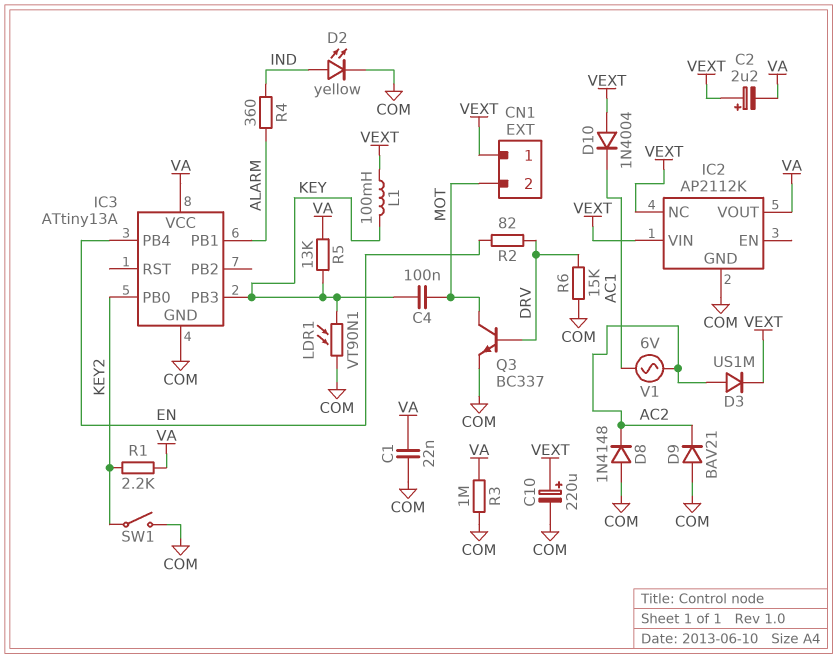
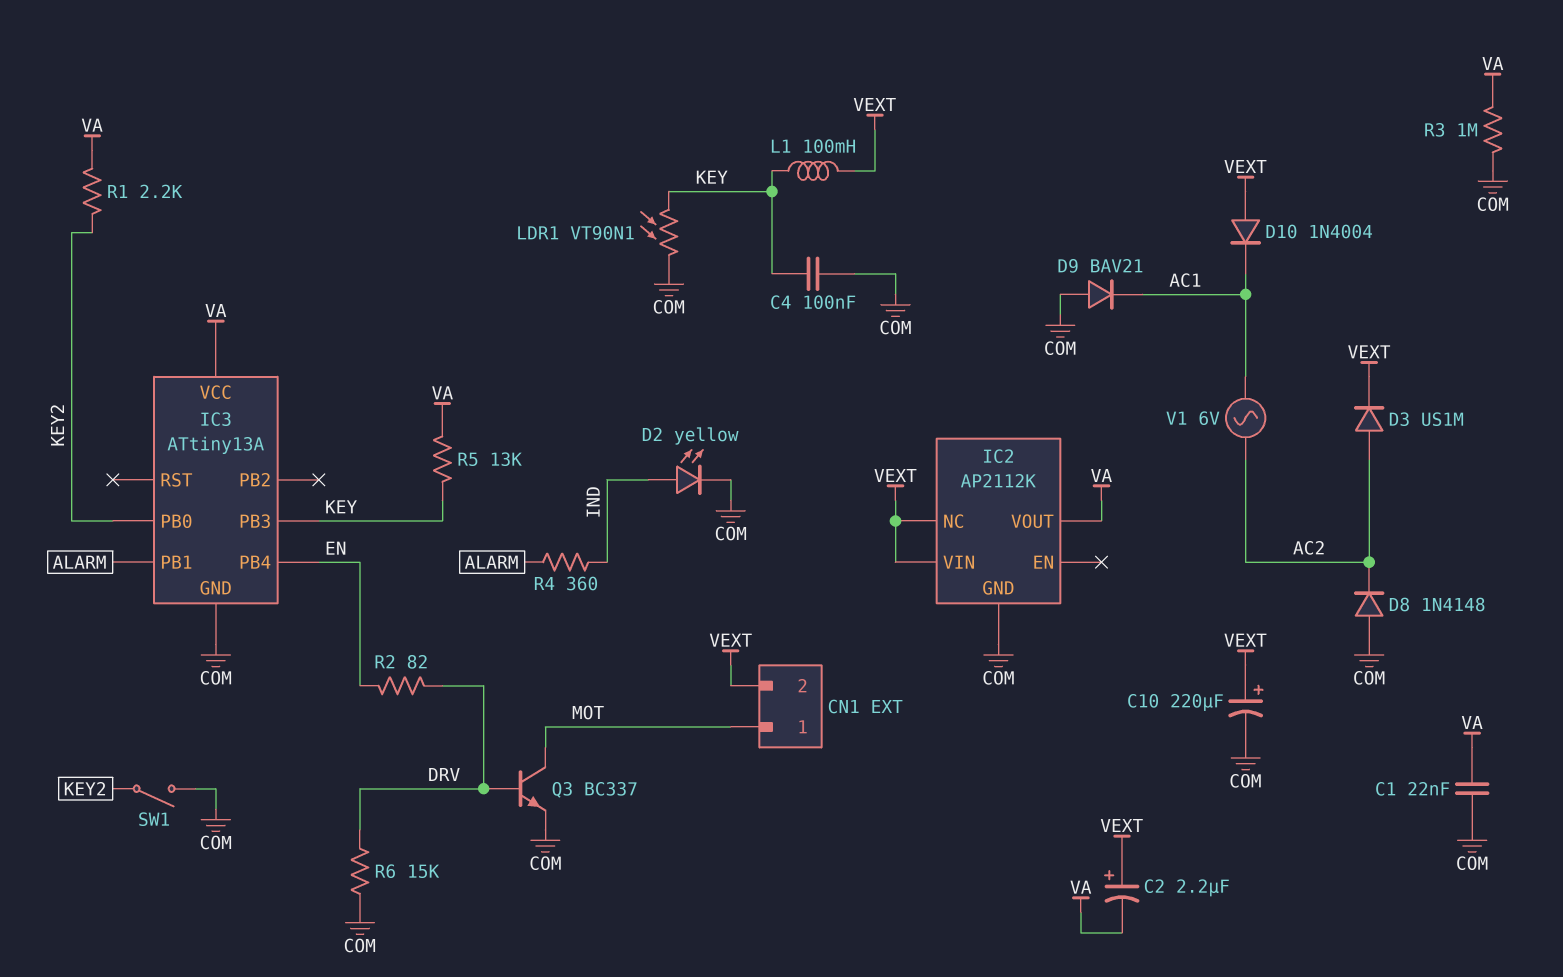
C4: 100nF (KEY, MOT) -> 100nF (COM, KEY)
CN1 pin 1: VEXT -> MOT
CN1 pin 2: MOT -> VEXT
D9: diode BAV21 (A COM, K AC2) -> diode BAV21 (A COM, K AC1)

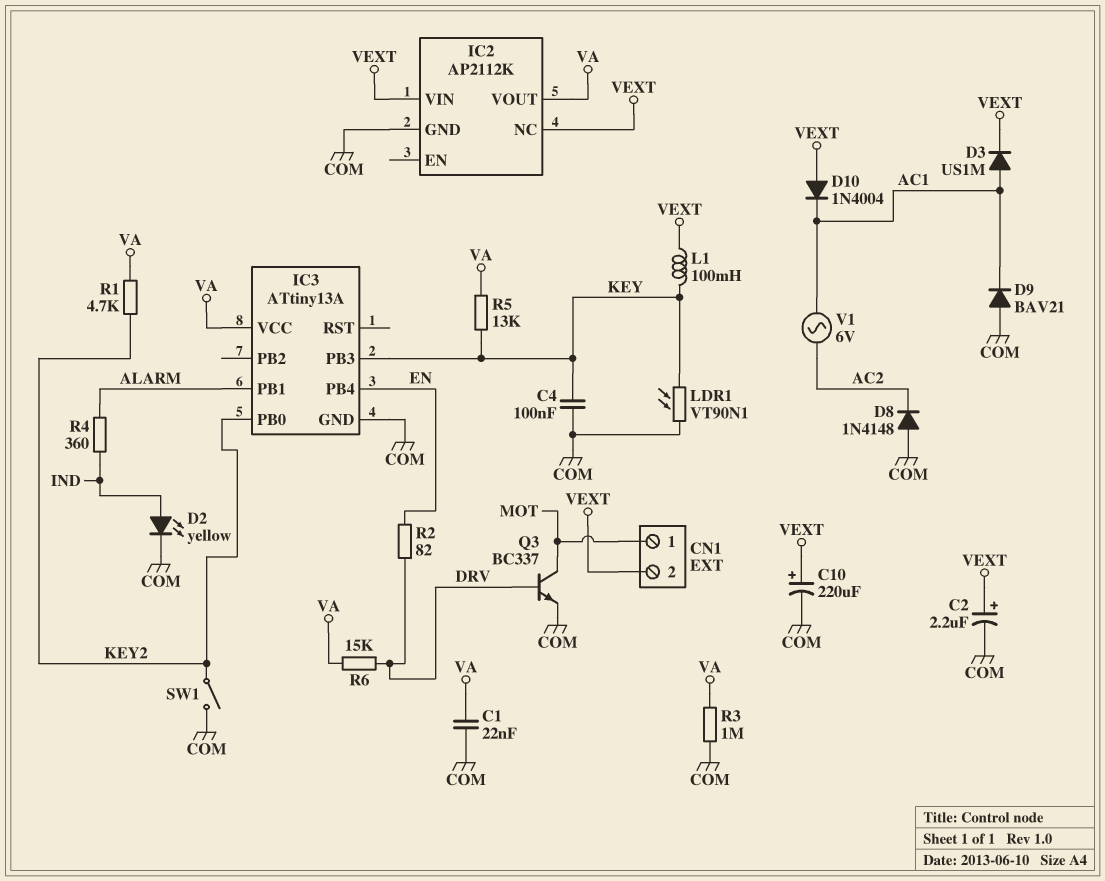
C2: 2.2uF (plus VEXT, minus VA) -> 2.2uF (plus VEXT, minus COM)
D3: diode US1M (A AC2, K VEXT) -> diode US1M (A AC1, K VEXT)
R1: 2.2k (KEY2, VA) -> 4.7k (KEY2, VA)
R6: 15k (COM, DRV) -> 15k (DRV, VA)

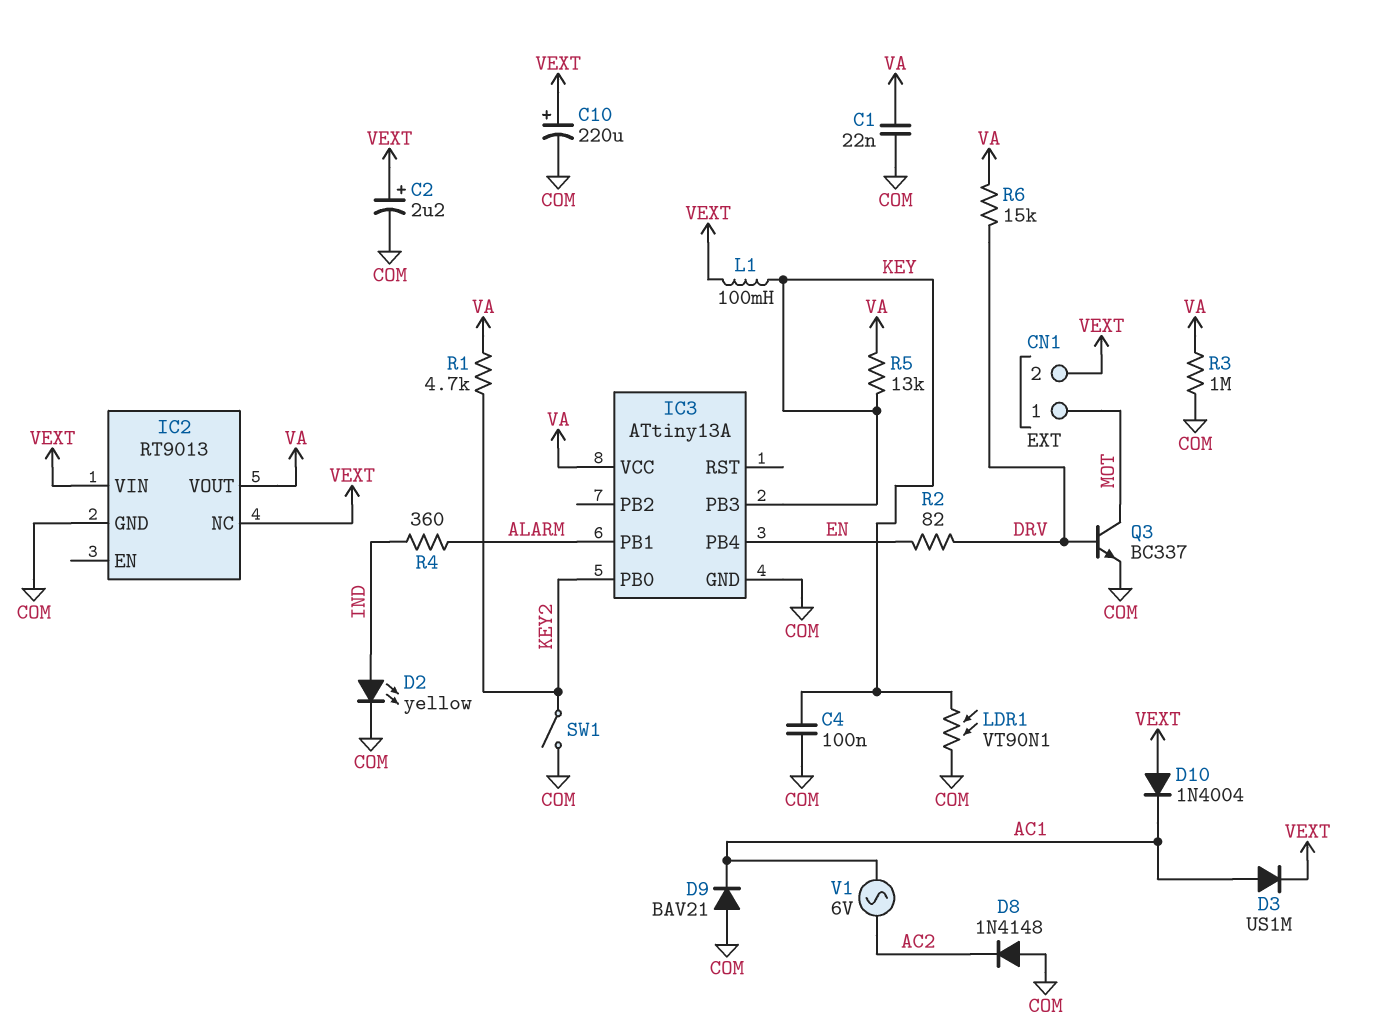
IC2: AP2112K -> RT9013

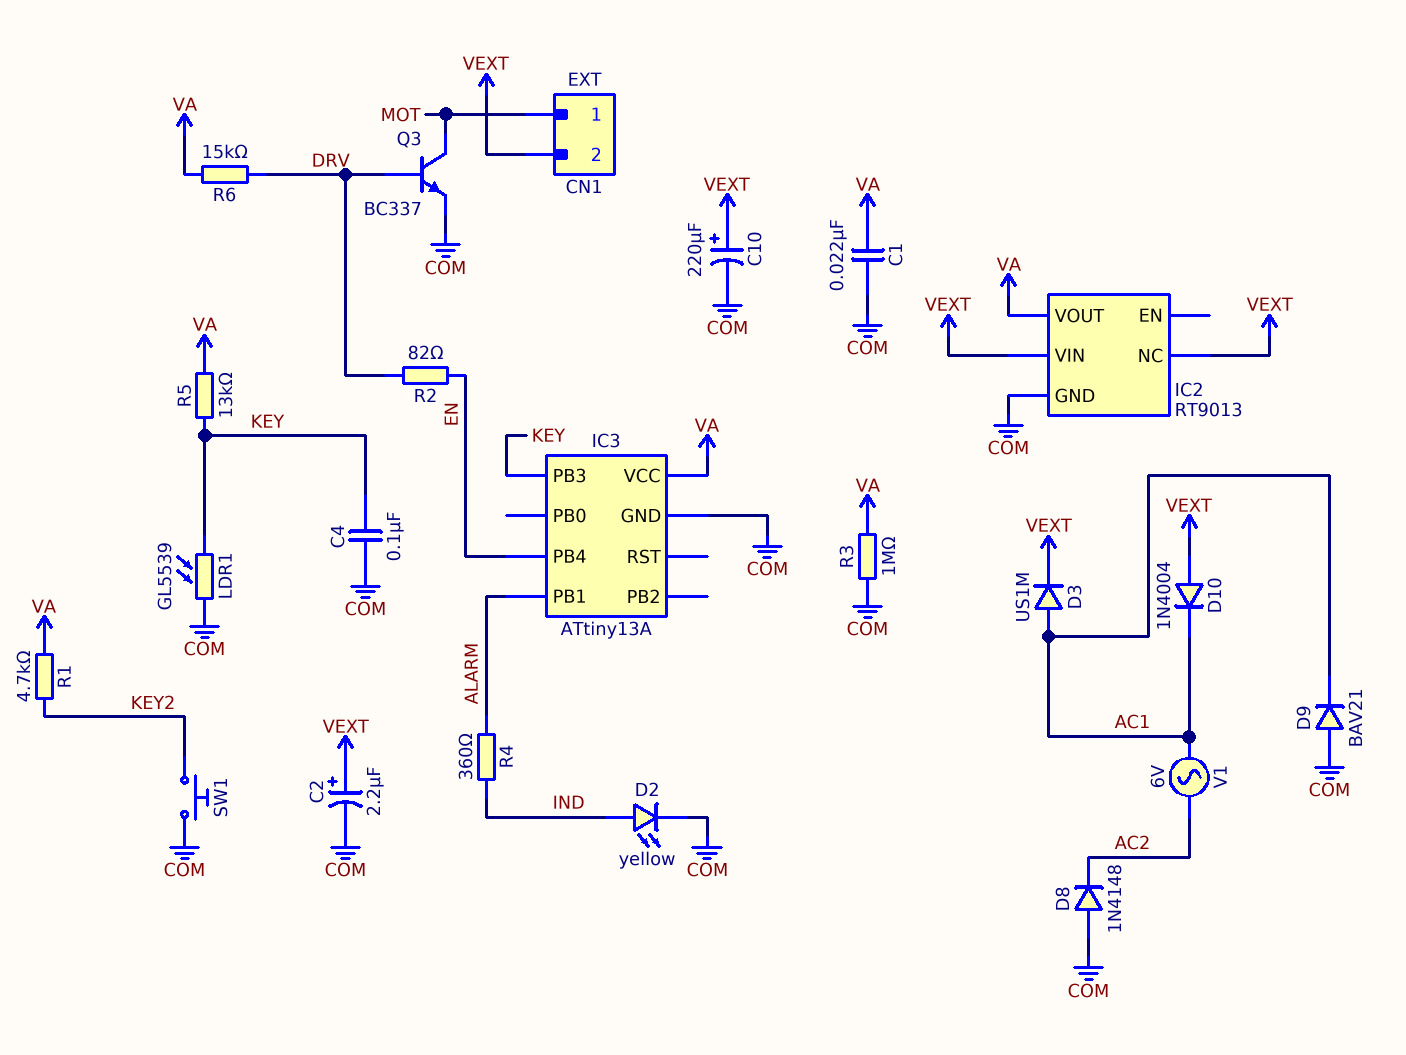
IC3 pin PB0: KEY2 -> none
L1: 100mH (KEY, VEXT) -> none
LDR1: VT90N1 (COM, KEY) -> GL5539 (COM, KEY)
SW1: switch (COM, KEY2) -> button (COM, KEY2)

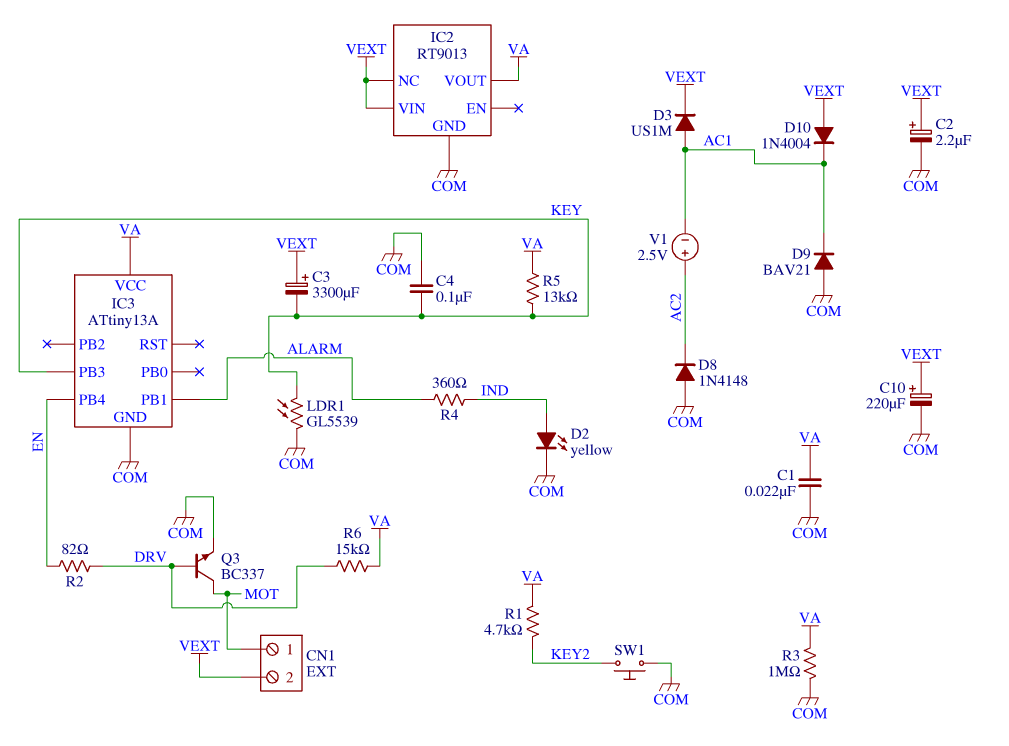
C3: none -> 3300uF (plus VEXT, minus KEY)
V1: AC 6V (AC1, AC2) -> 2.5V (plus AC2, minus AC1)

